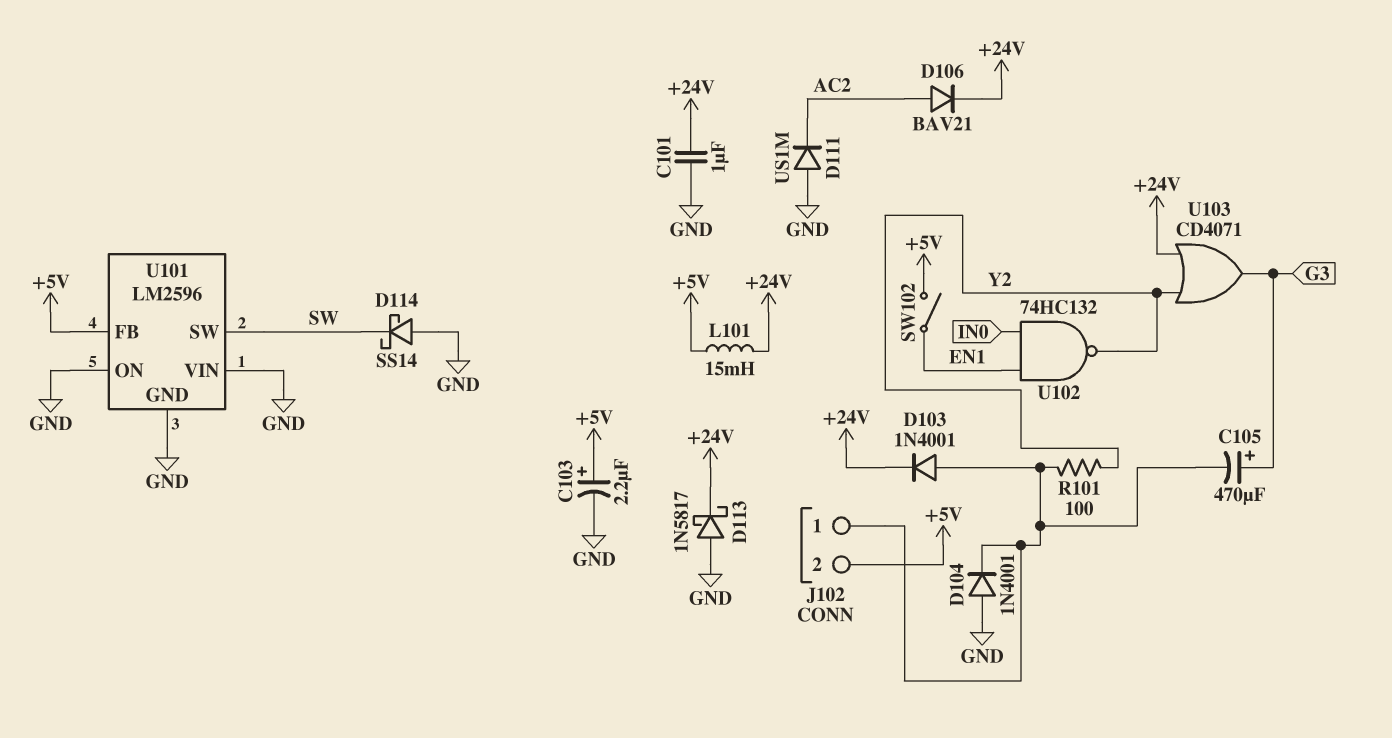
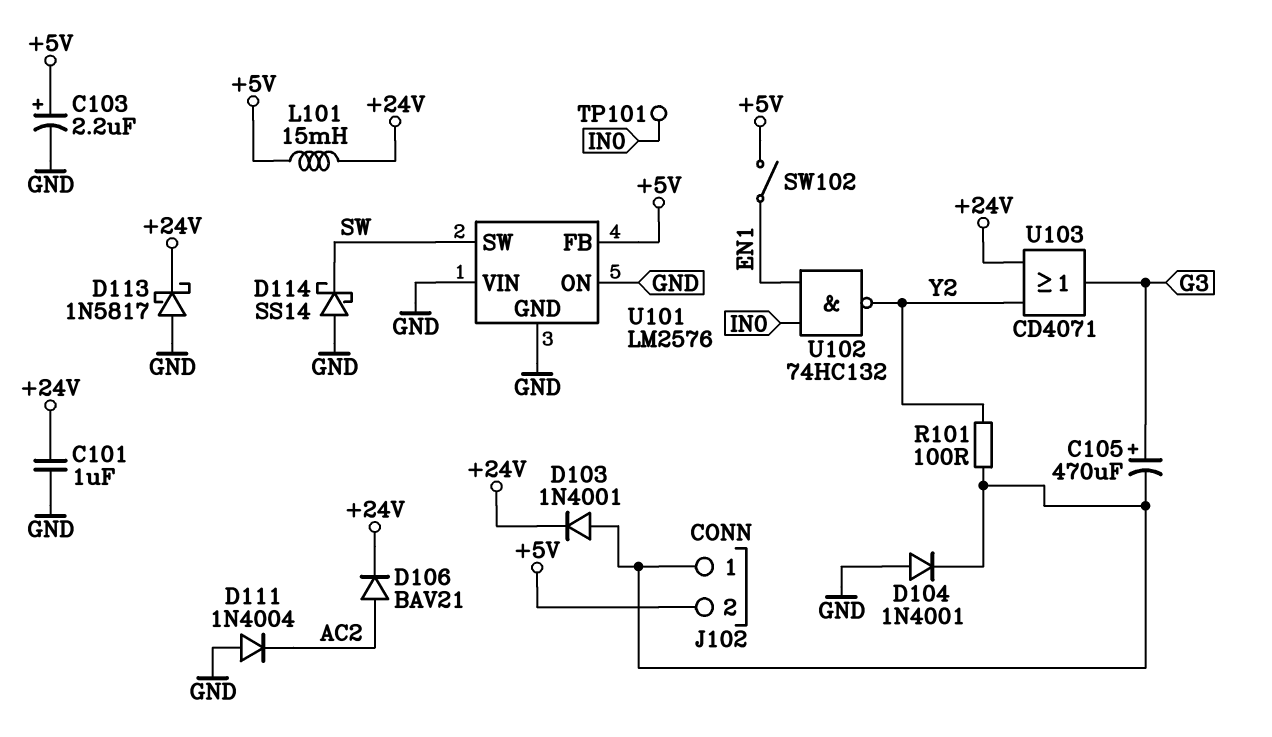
D111: diode US1M (A GND, K AC2) -> diode 1N4004 (A GND, K AC2)
TP101: none -> test point (IN0)
U101: LM2596 -> LM2576

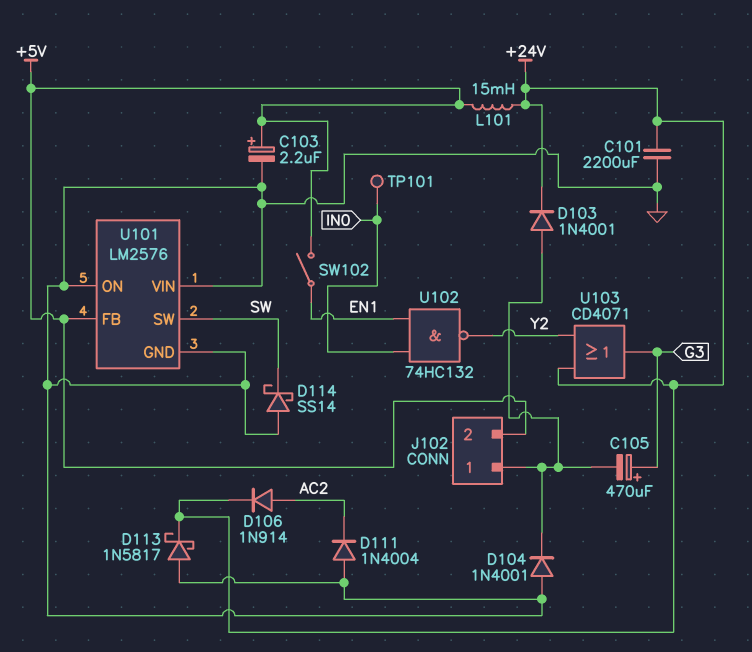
C101: 1uF (+24V, GND) -> 2200uF (+24V, GND)
D106: diode BAV21 (A AC2, K +24V) -> diode 1N914 (A AC2, K +24V)
R101: 100 (J102/1, Y2) -> none

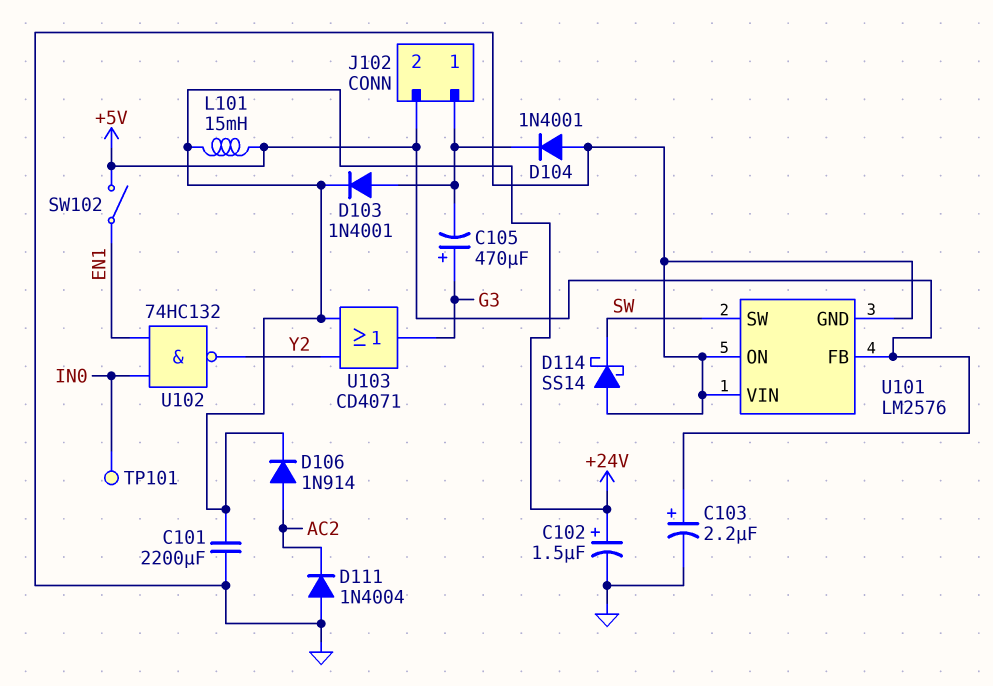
C102: none -> 1.5uF (plus +24V, minus GND)
D113: schottky 1N5817 (A GND, K +24V) -> none

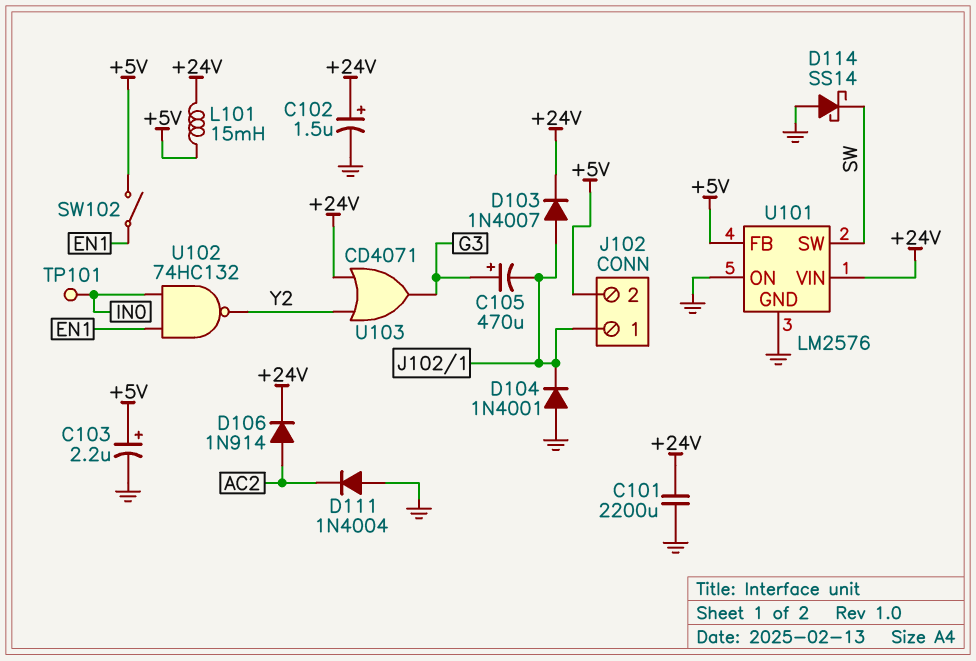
D103: diode 1N4001 (A J102/1, K +24V) -> diode 1N4007 (A J102/1, K +24V)
U101 pin VIN: GND -> +24V

